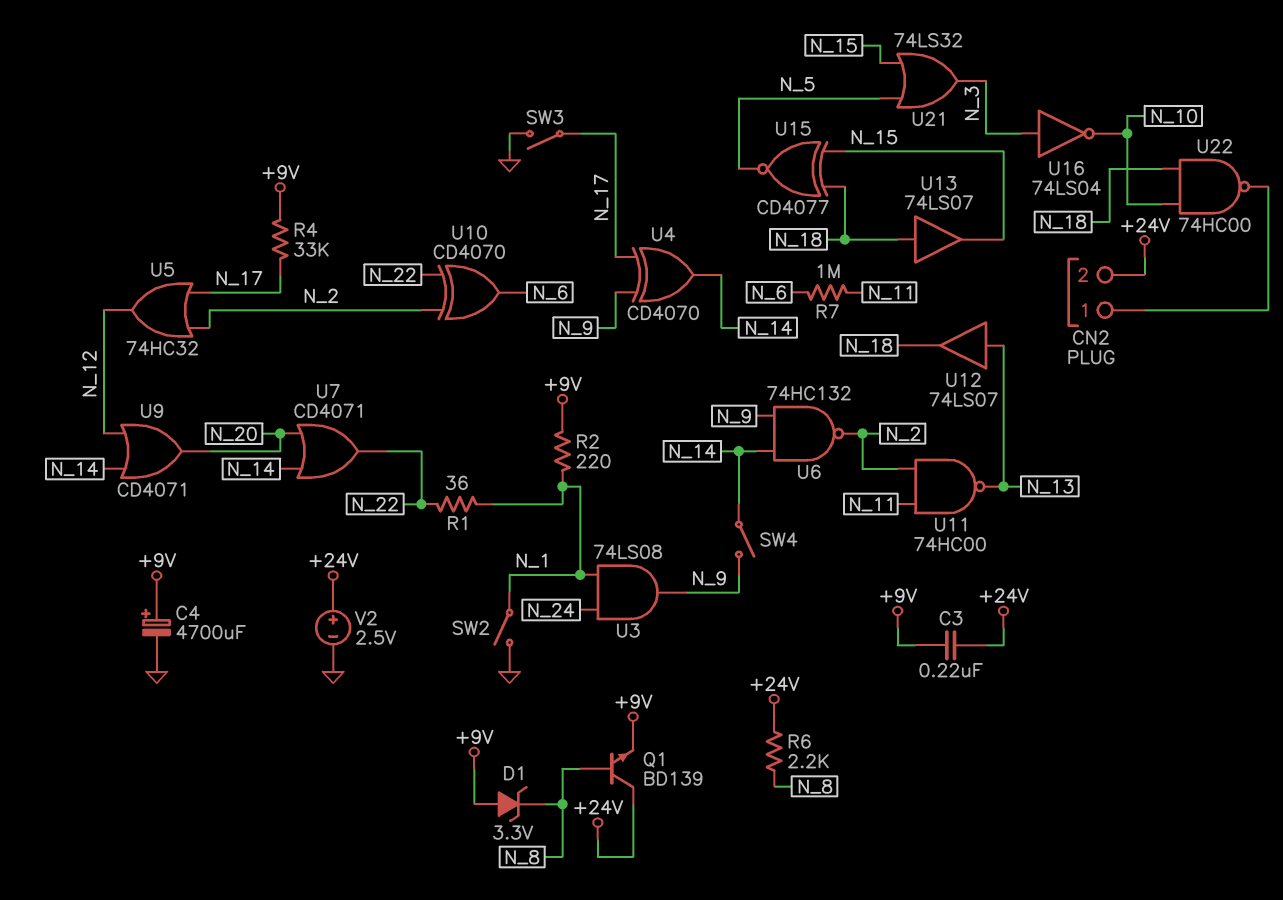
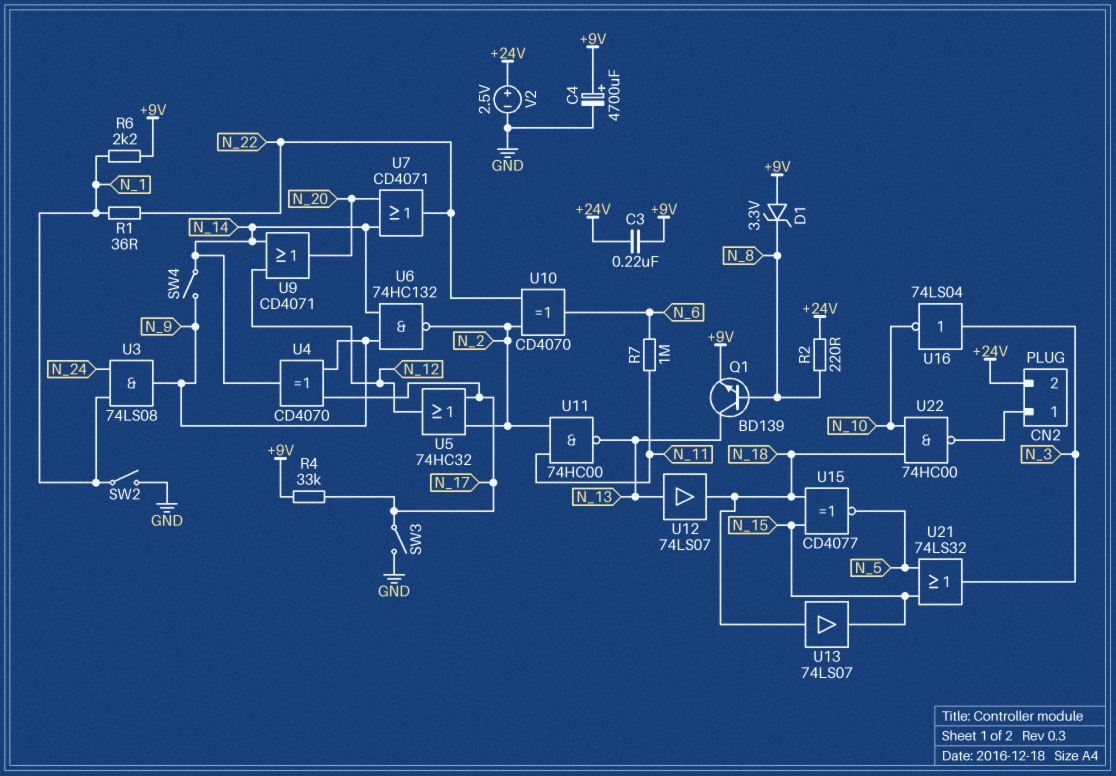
Q1: NPN BD139 (B N_8, C +24V, E +9V) -> NPN BD139 (B N_8, C N_13, E +9V)
R2: 220 (+9V, N_1) -> 220 (+24V, N_8)
R6: 2.2k (+24V, N_8) -> 2.2k (+9V, N_1)

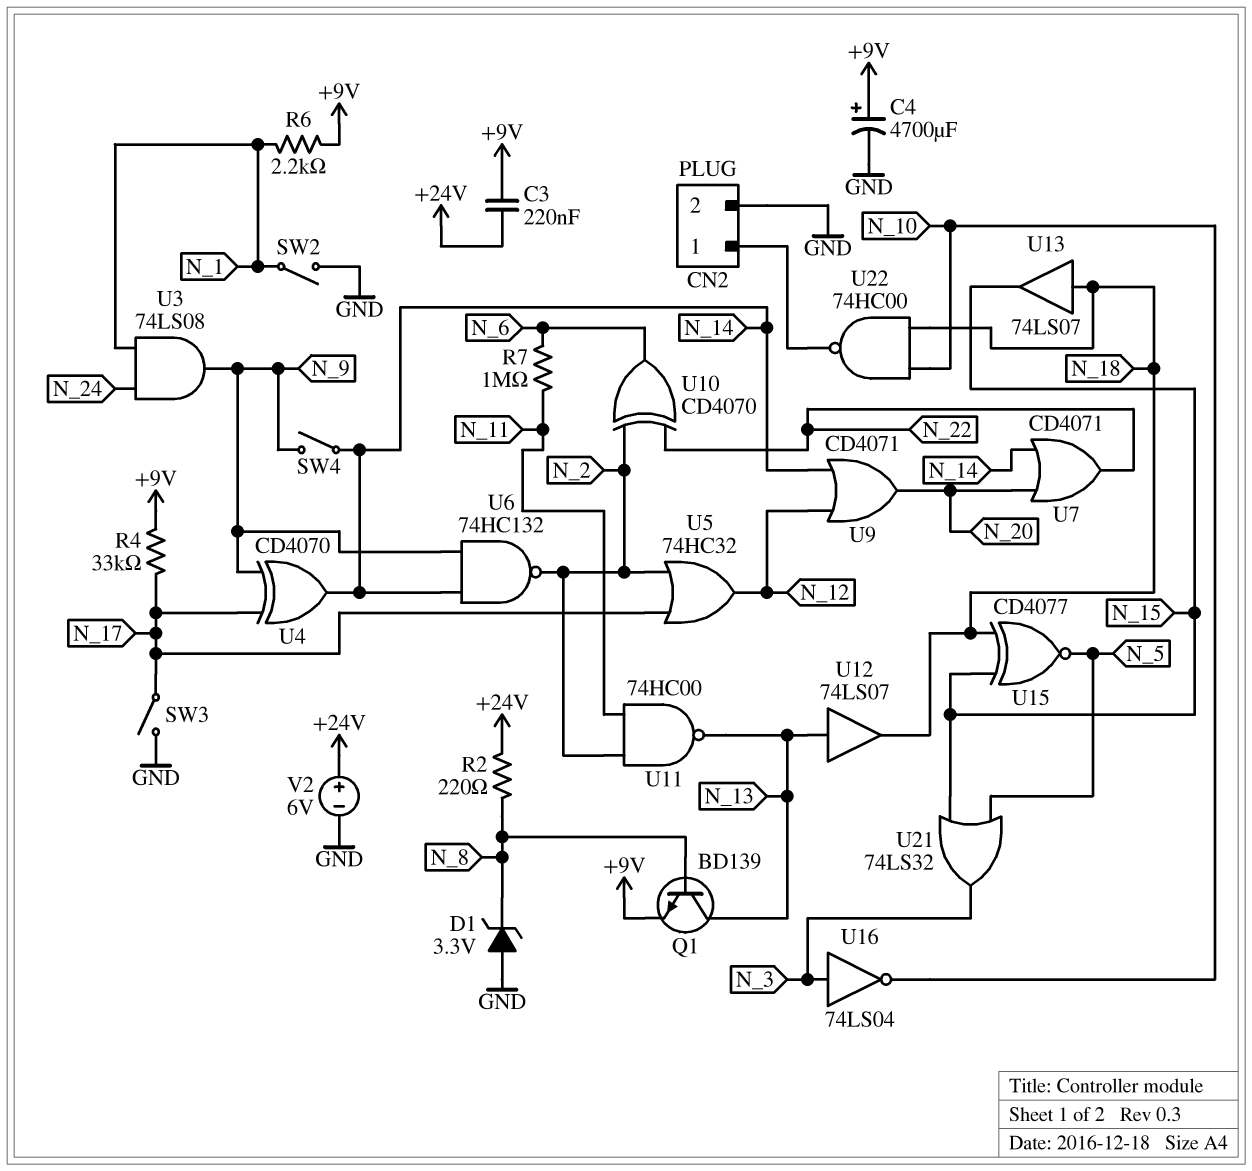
CN2 pin 2: +24V -> GND
D1: zener 3.3V (A +9V, K N_8) -> zener 3.3V (A GND, K N_8)
R1: 36 (N_1, N_22) -> none
V2: 2.5V (plus +24V, minus GND) -> 6V (plus +24V, minus GND)

